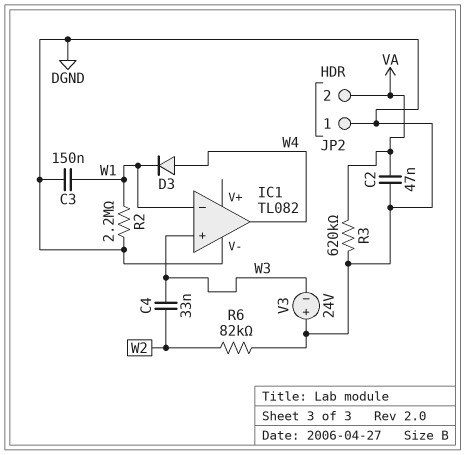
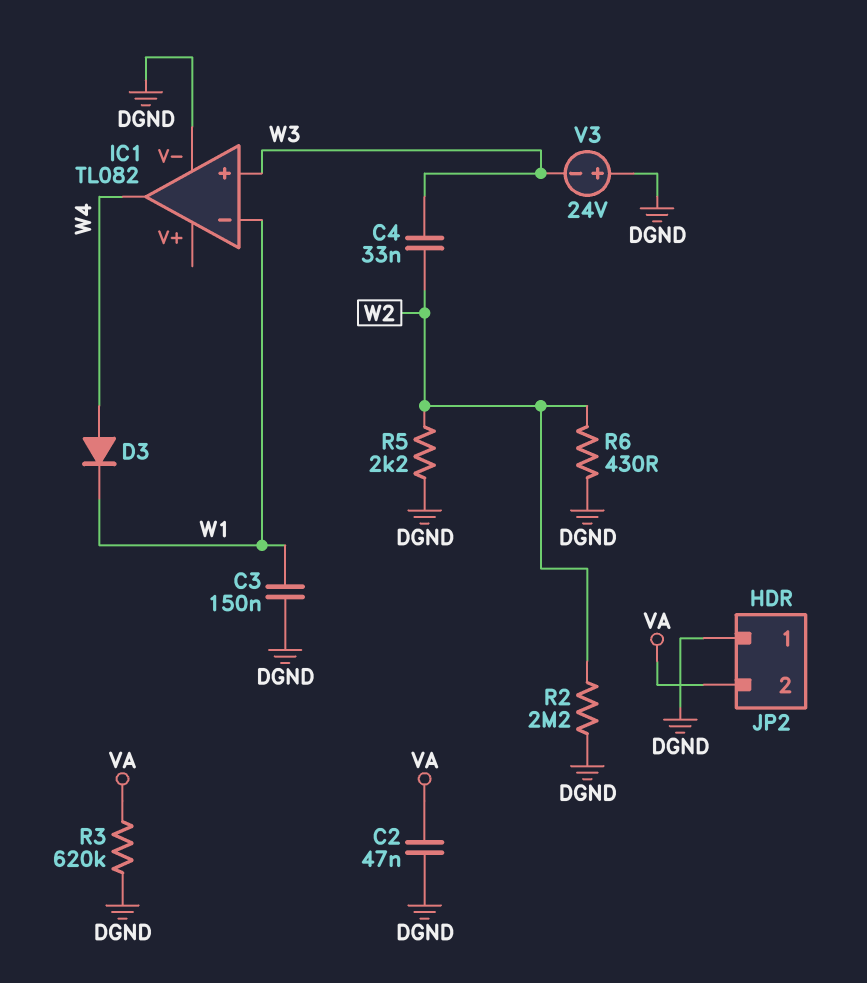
R2: 2.2M (DGND, W1) -> 2.2M (DGND, W2)
R5: none -> 2.2k (DGND, W2)
R6: 82k (DGND, W2) -> 430 (DGND, W2)

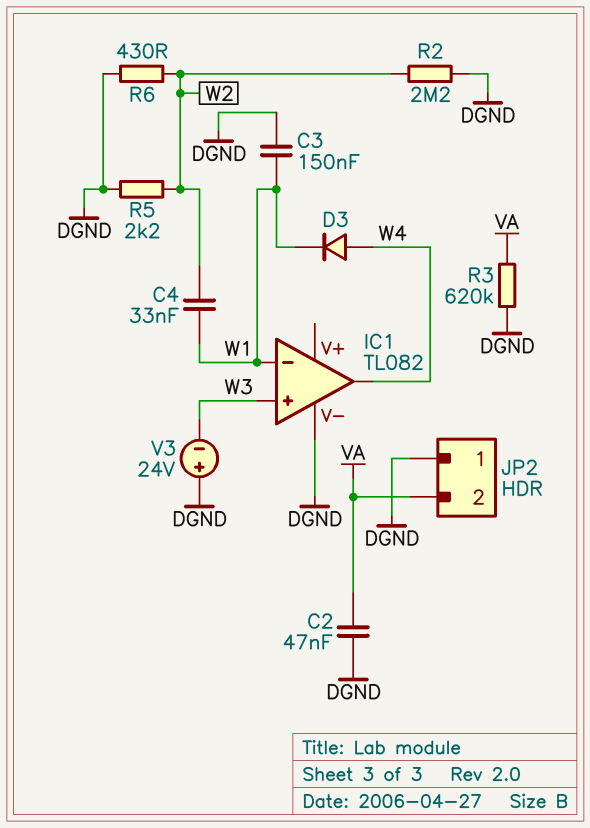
C4: 33nF (W2, W3) -> 33nF (W1, W2)

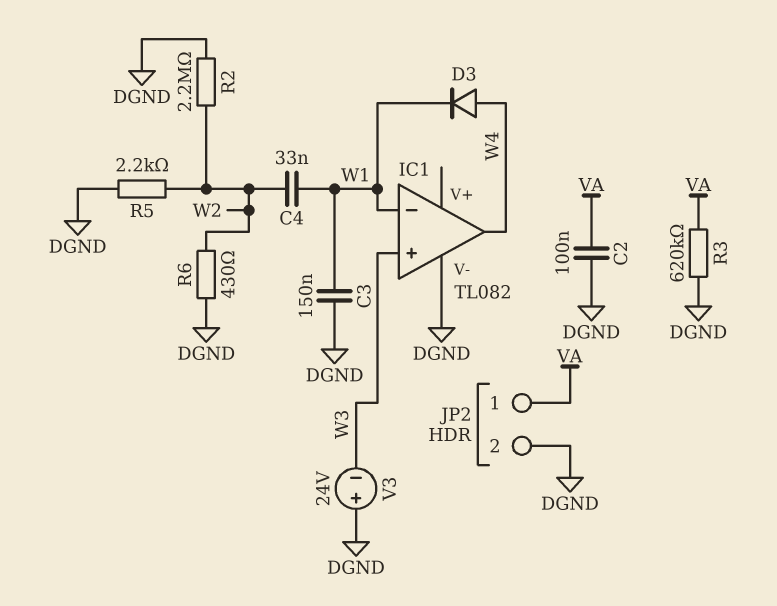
C2: 47nF (DGND, VA) -> 100nF (DGND, VA)
JP2 pin 1: DGND -> VA
JP2 pin 2: VA -> DGND

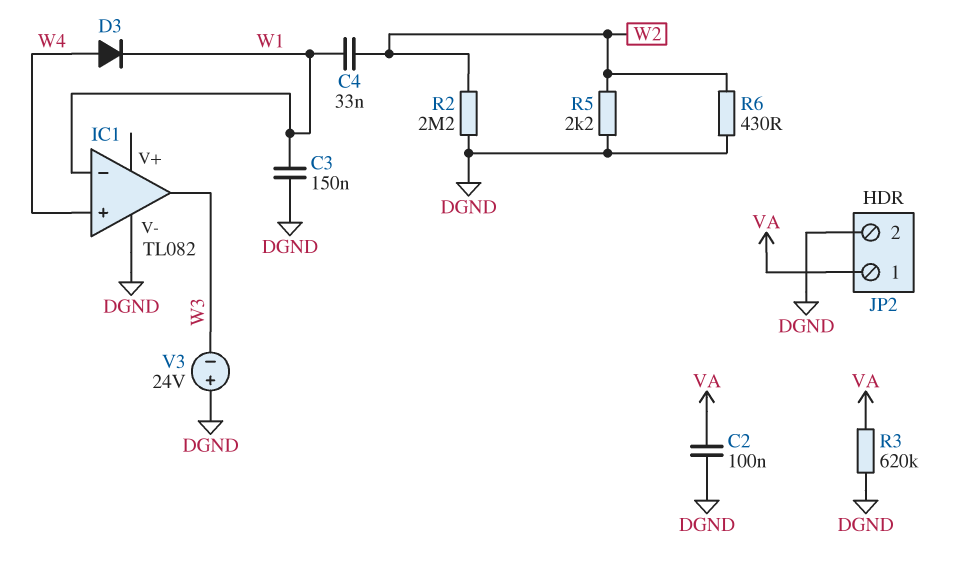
IC1 pin in+: W3 -> W4
IC1 pin out: W4 -> W3

